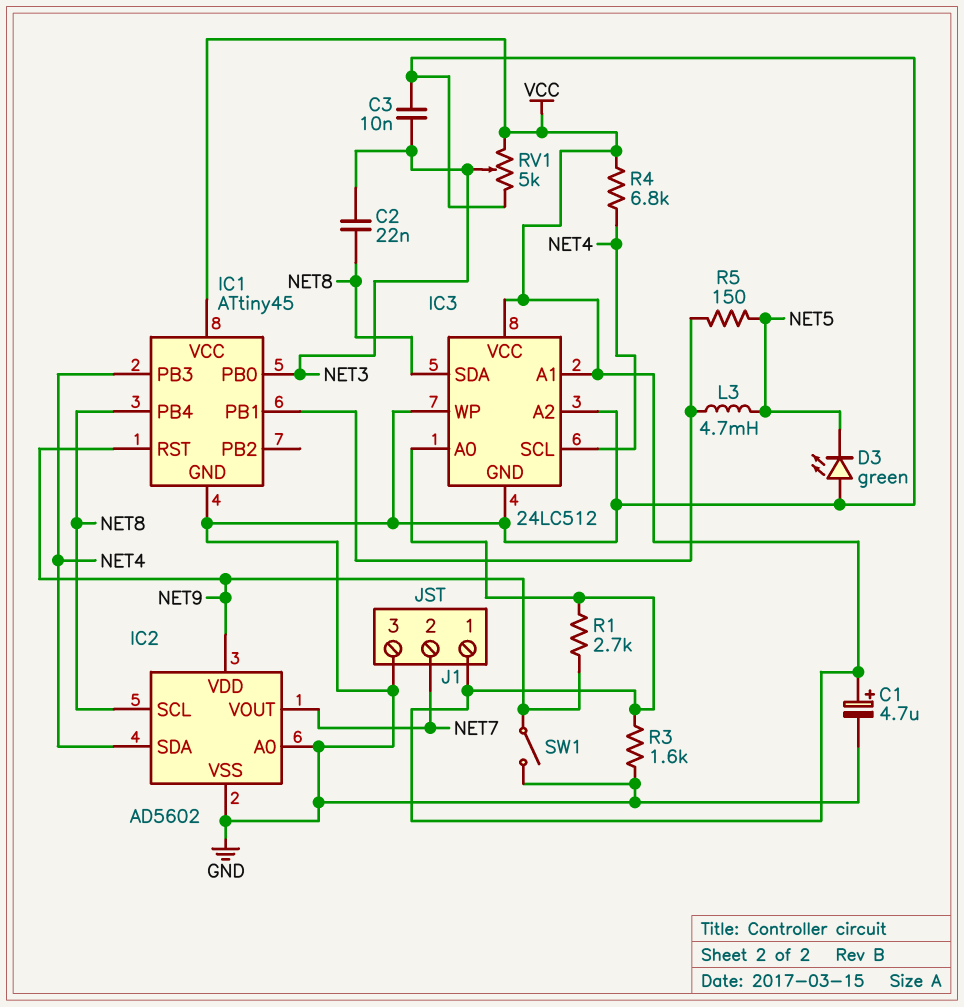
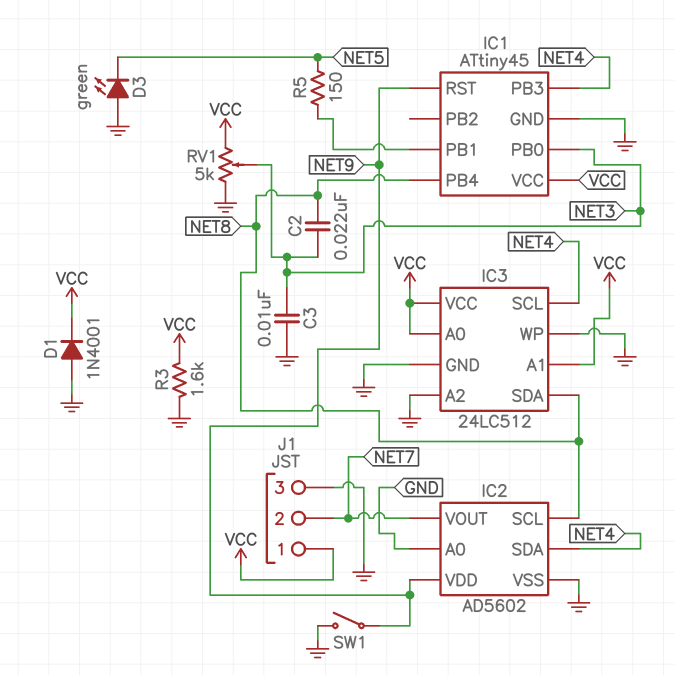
C1: 4.7uF (plus VCC, minus GND) -> none
D1: none -> diode 1N4001 (A GND, K VCC)
L3: 4.7mH (IC1/PB1, NET5) -> none
R1: 2.7k (NET9, VCC) -> none
R4: 6.8k (NET4, VCC) -> none

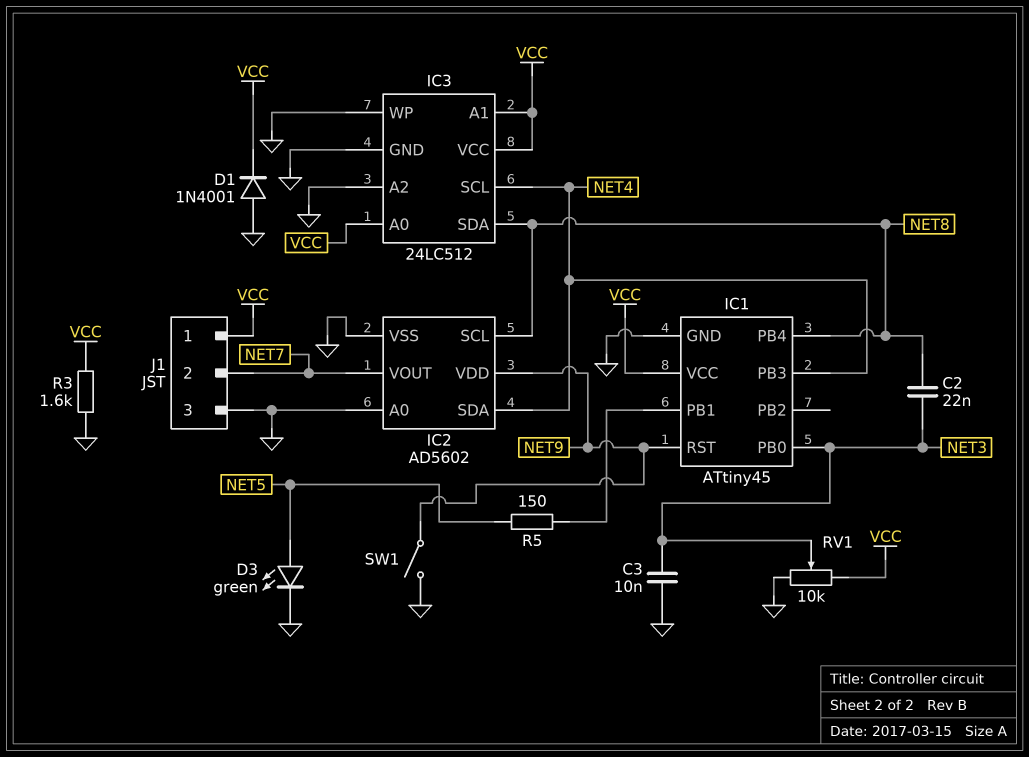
D3: LED green (A GND, K NET5) -> LED green (A NET5, K GND)
RV1: 5k (GND, VCC, wiper NET3) -> 10k (GND, VCC, wiper NET3)

